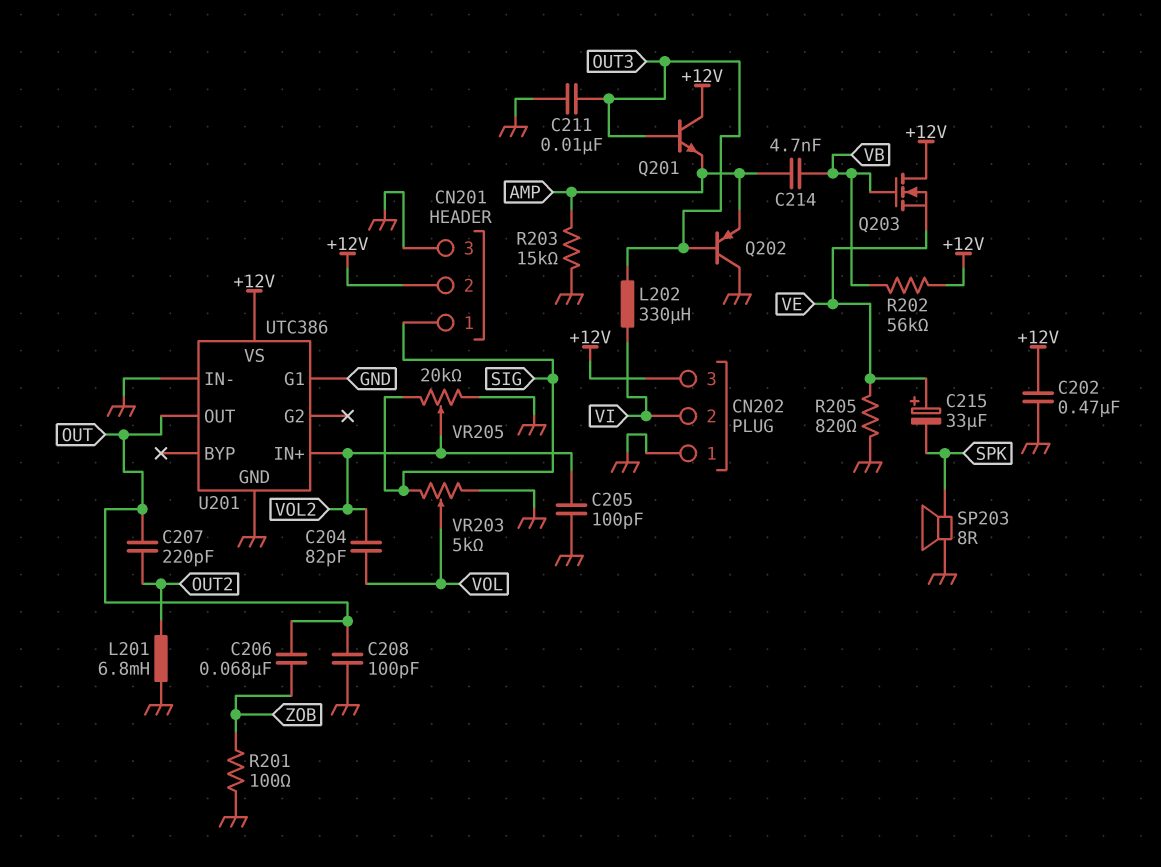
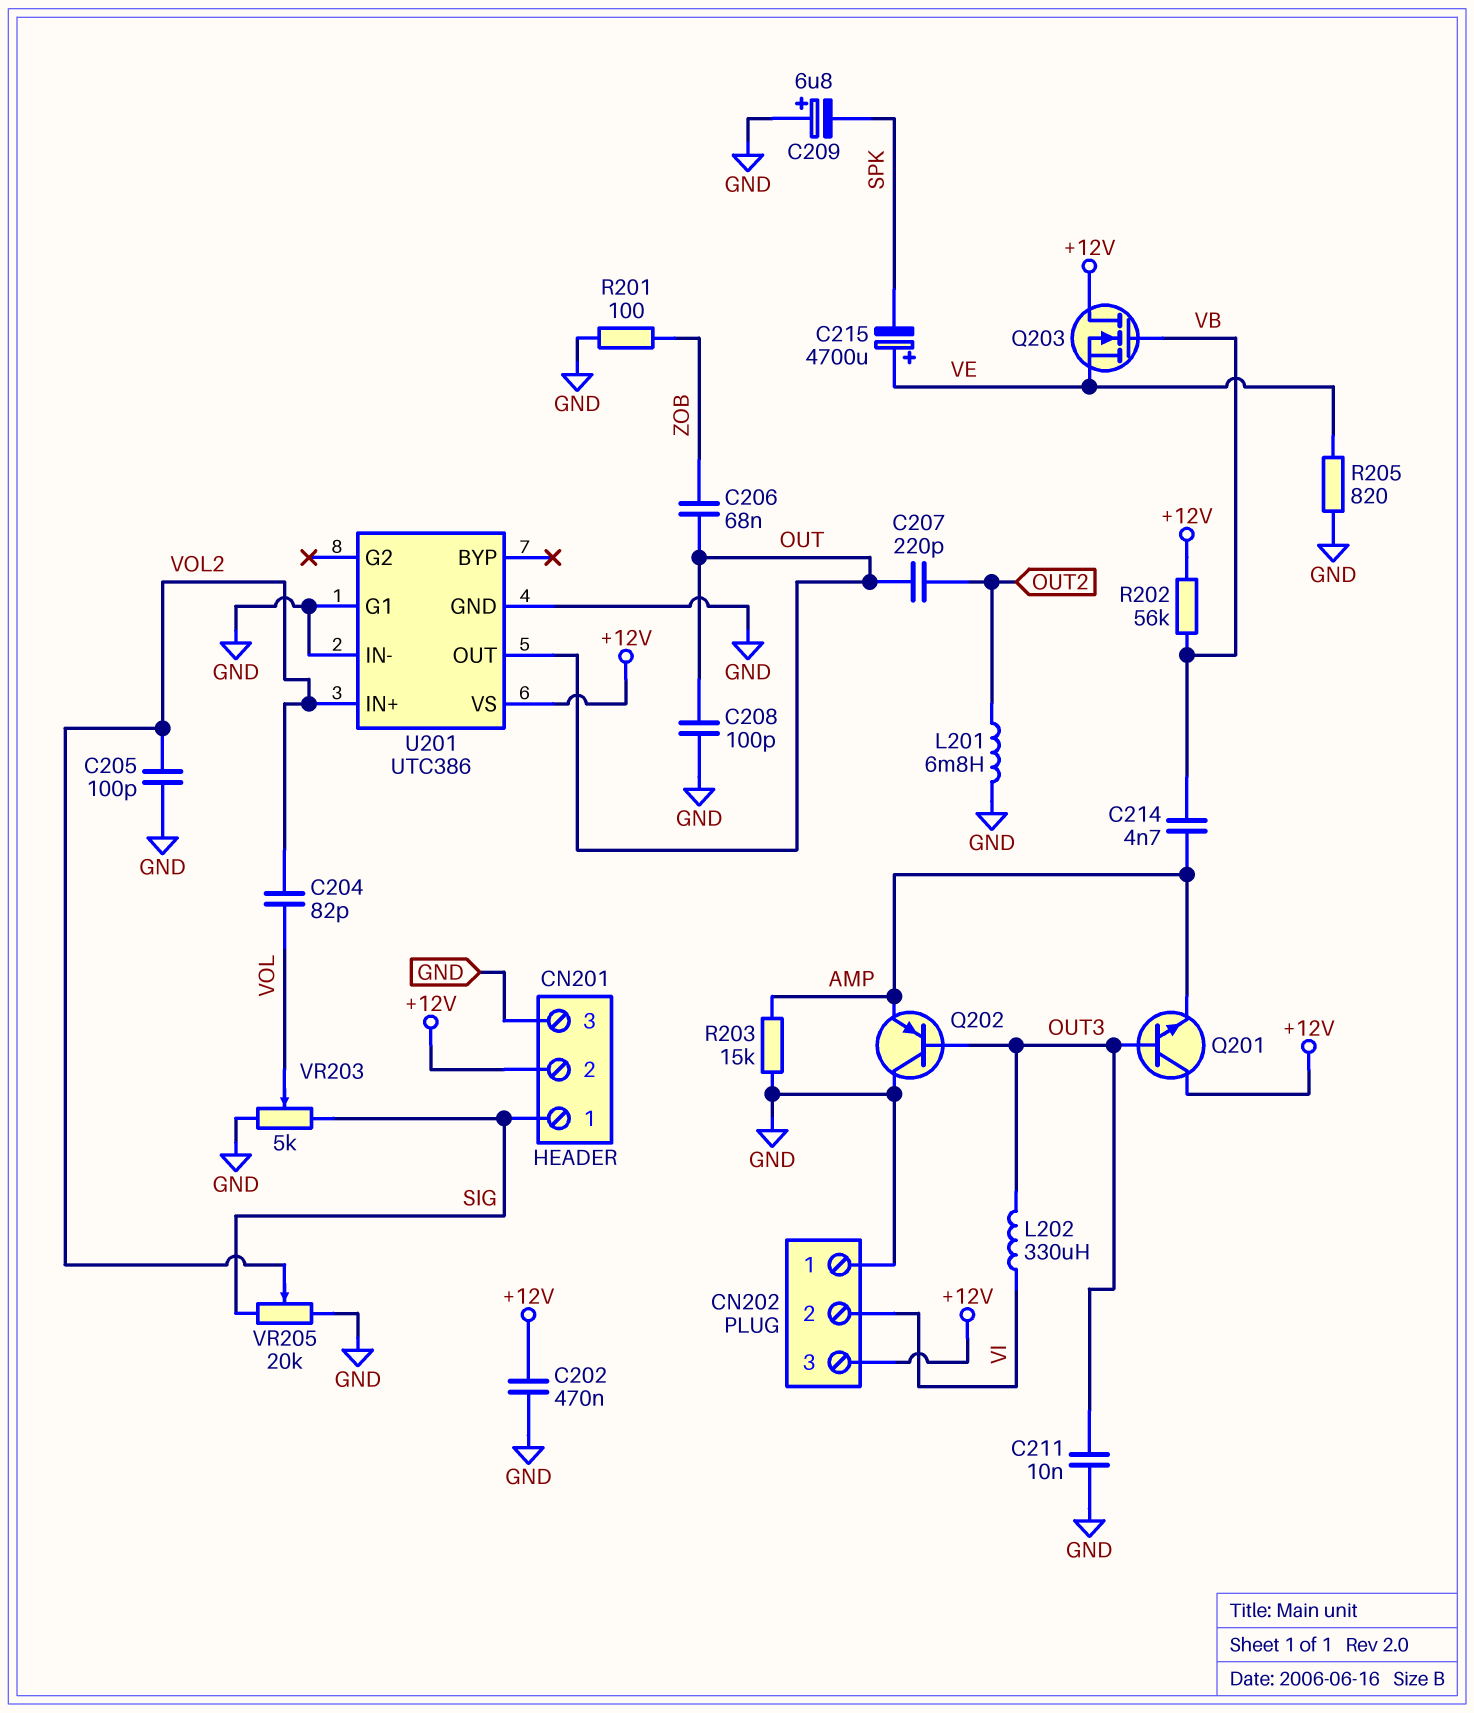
C209: none -> 6.8uF (plus GND, minus SPK)
C215: 33uF (plus VE, minus SPK) -> 4700uF (plus VE, minus SPK)
SP203: speaker 8R (GND, SPK) -> none

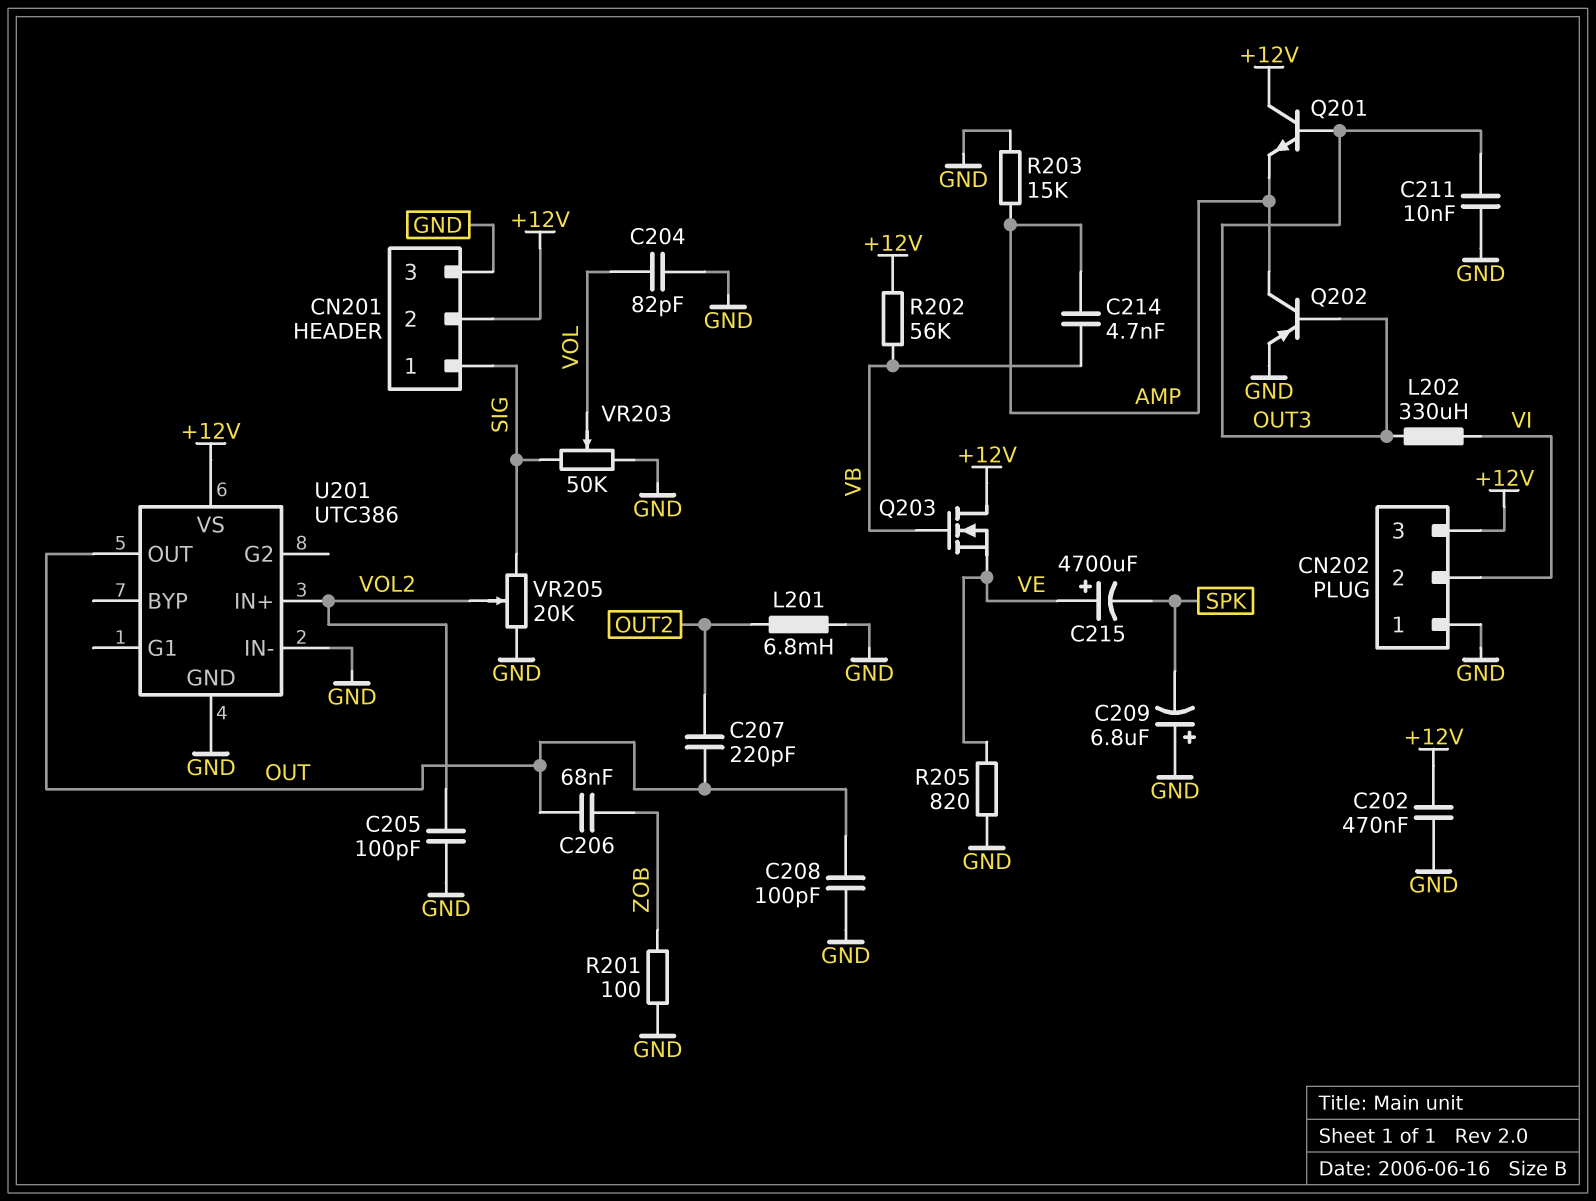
C204: 82pF (VOL, VOL2) -> 82pF (GND, VOL)
Q202: PNP (B OUT3, C GND, E AMP) -> PNP (B OUT3, C AMP, E GND)
U201 pin G1: GND -> none
VR203: 5k (GND, SIG, wiper VOL) -> 50k (GND, SIG, wiper VOL)

